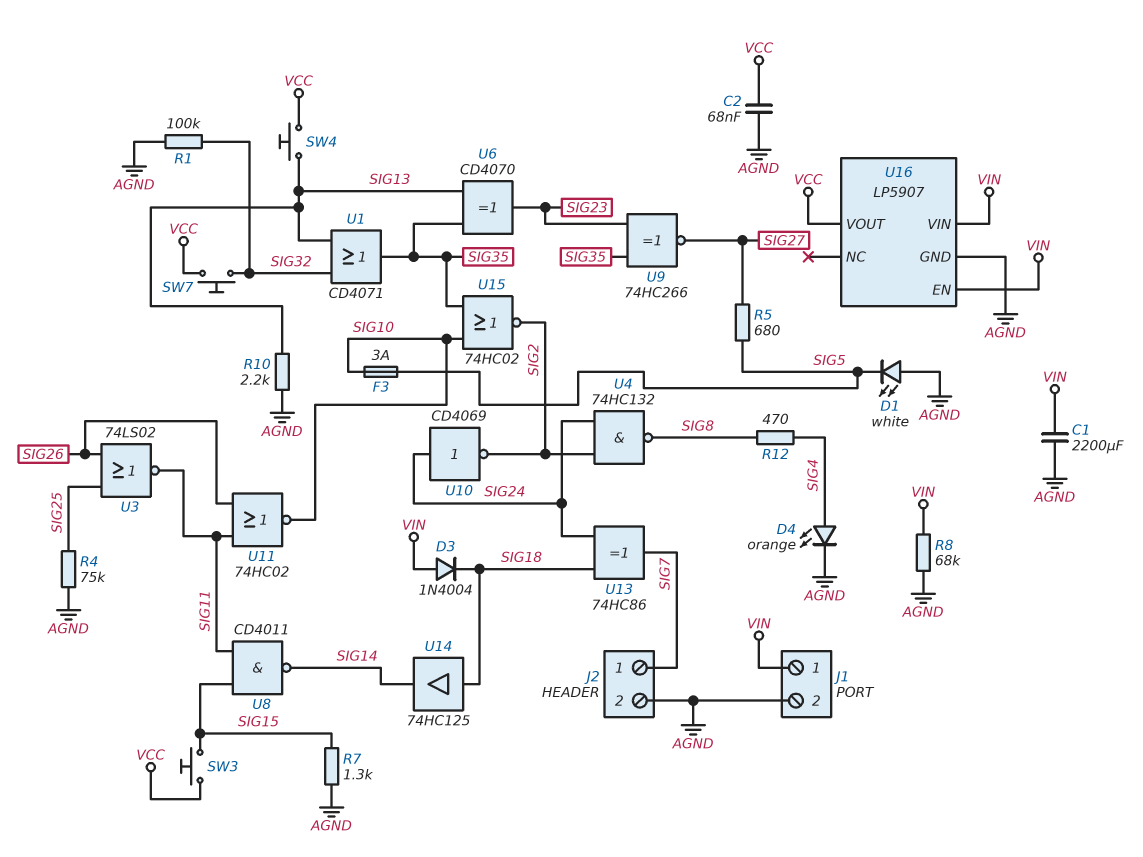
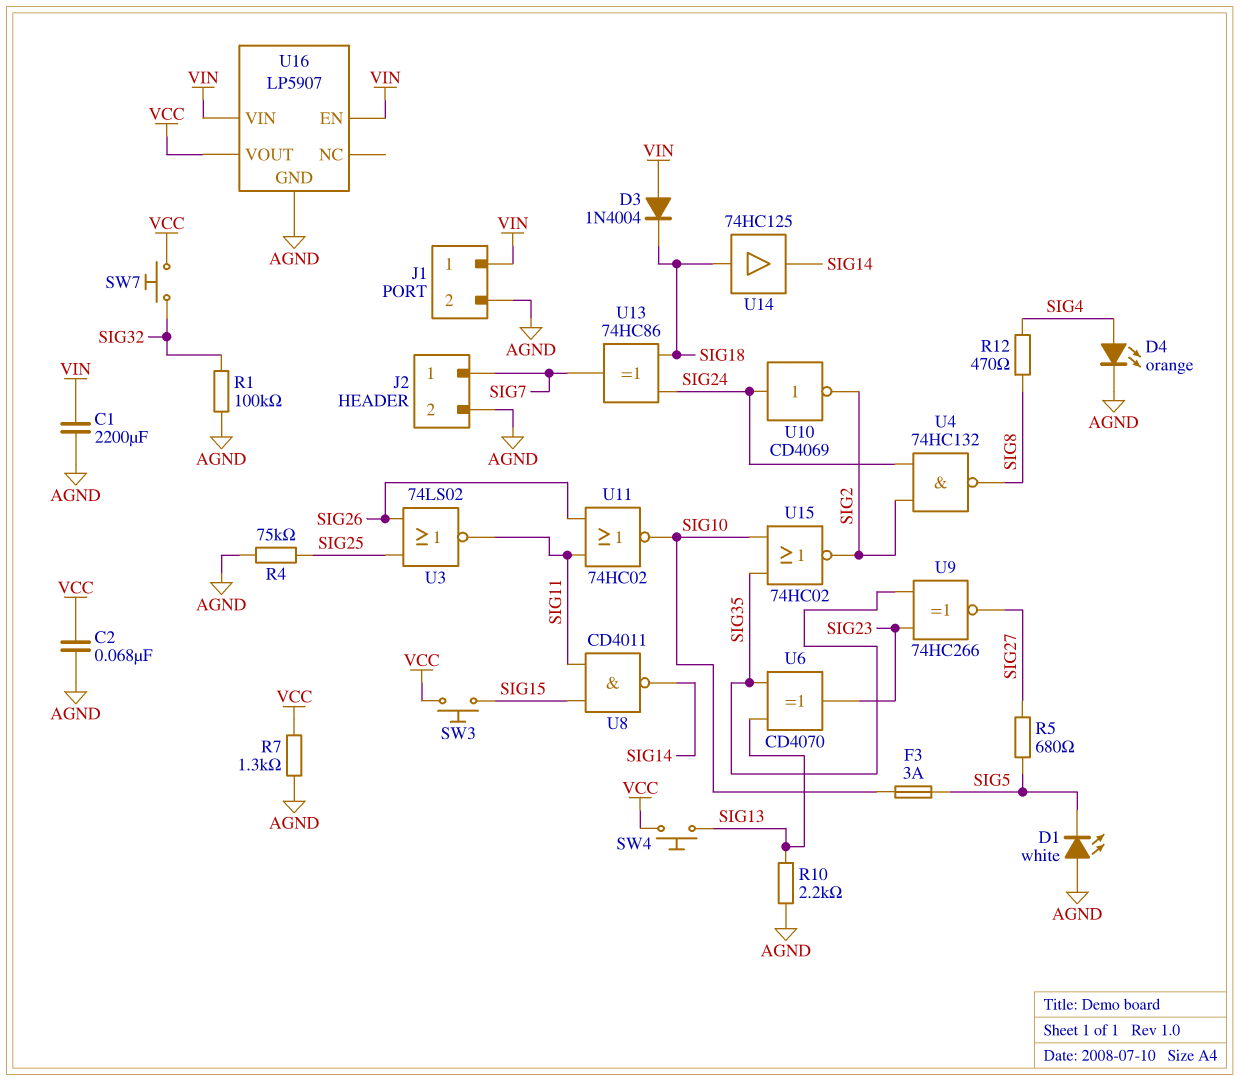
R7: 1.3k (AGND, SIG15) -> 1.3k (AGND, VCC)
R8: 68k (AGND, VIN) -> none
U1: OR CD4071 (in SIG13, in SIG32, out SIG35) -> none

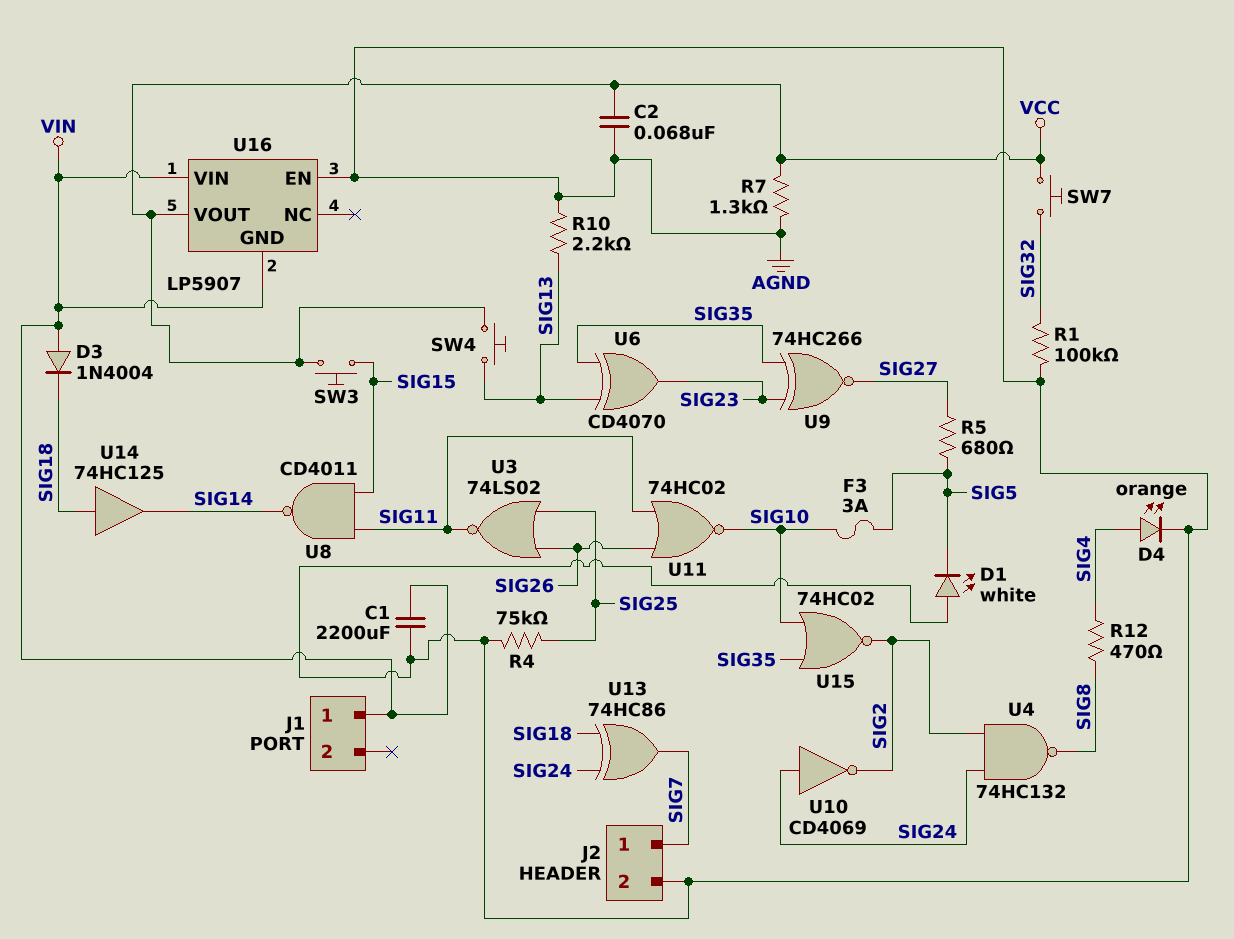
J1 pin 2: AGND -> none
U16 pin EN: VIN -> AGND
U16 pin GND: AGND -> VIN

